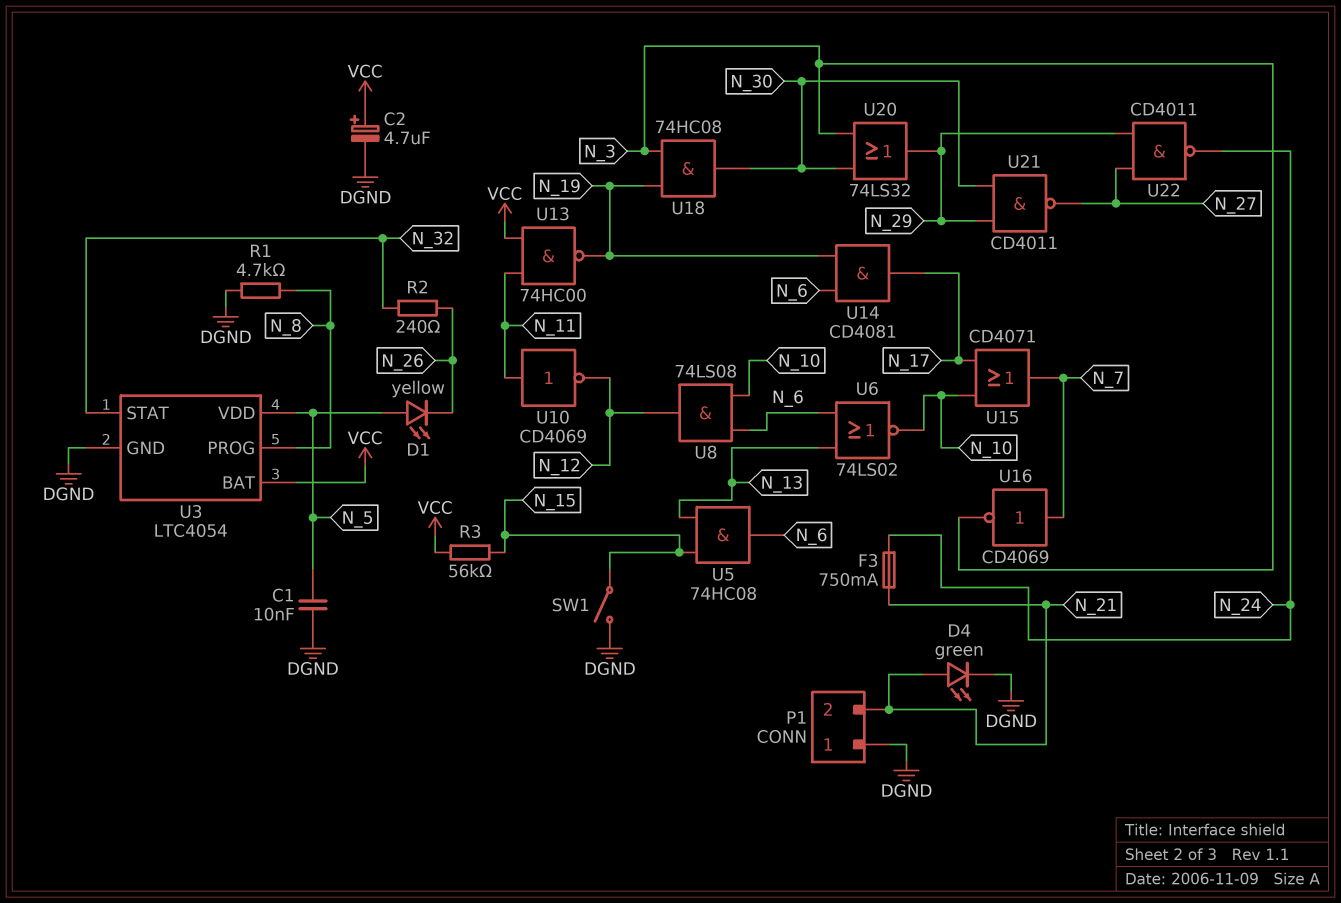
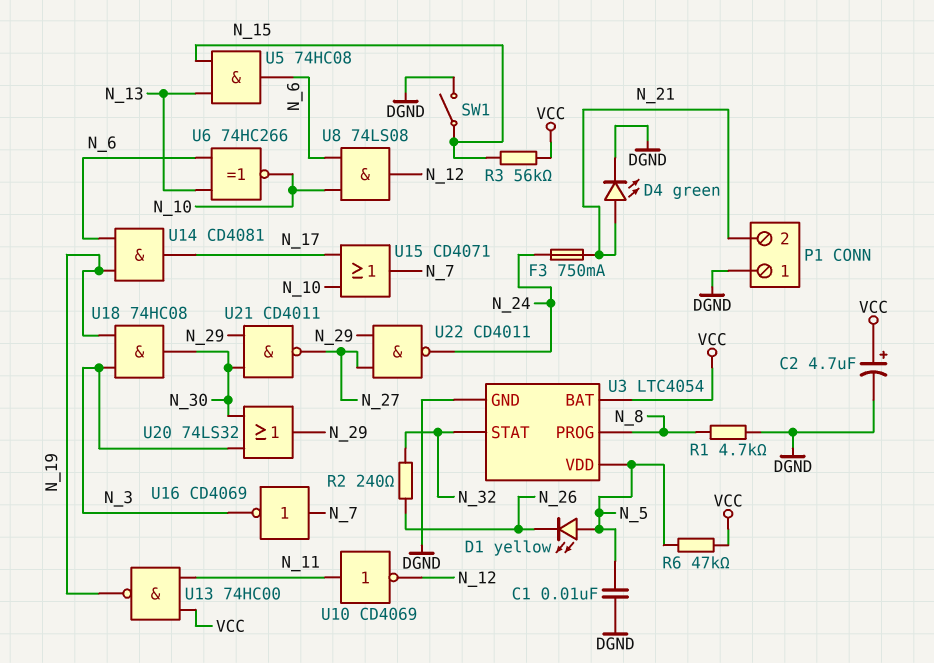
R6: none -> 47k (N_5, VCC)
U6: NOR 74LS02 (in N_6, in N_13, out N_10) -> XNOR 74HC266 (in N_6, in N_13, out N_10)

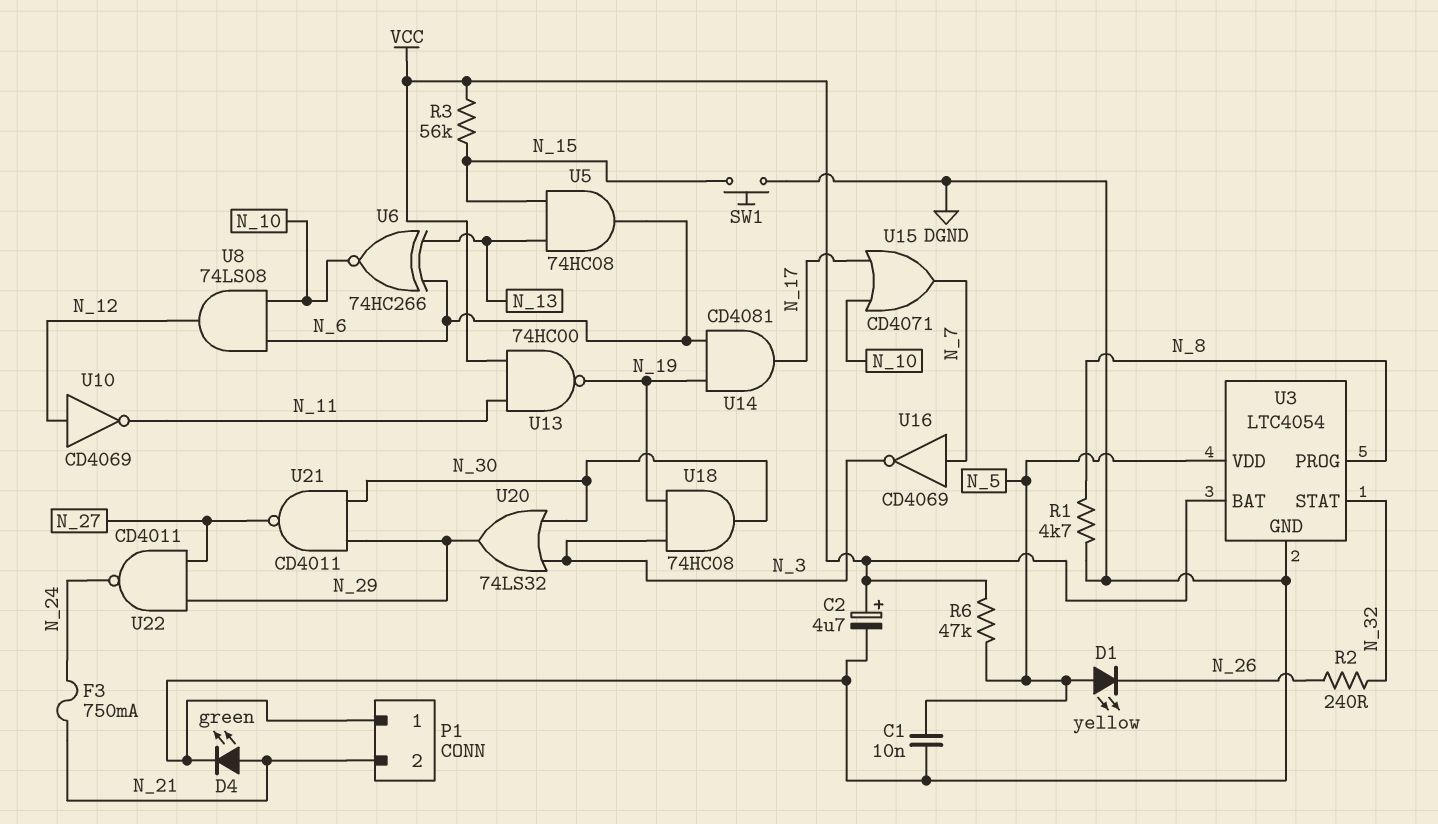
SW1: switch (DGND, N_15) -> button (DGND, N_15)
U10: NOT CD4069 (in N_11, out N_12) -> NOT CD4069 (in N_12, out N_11)

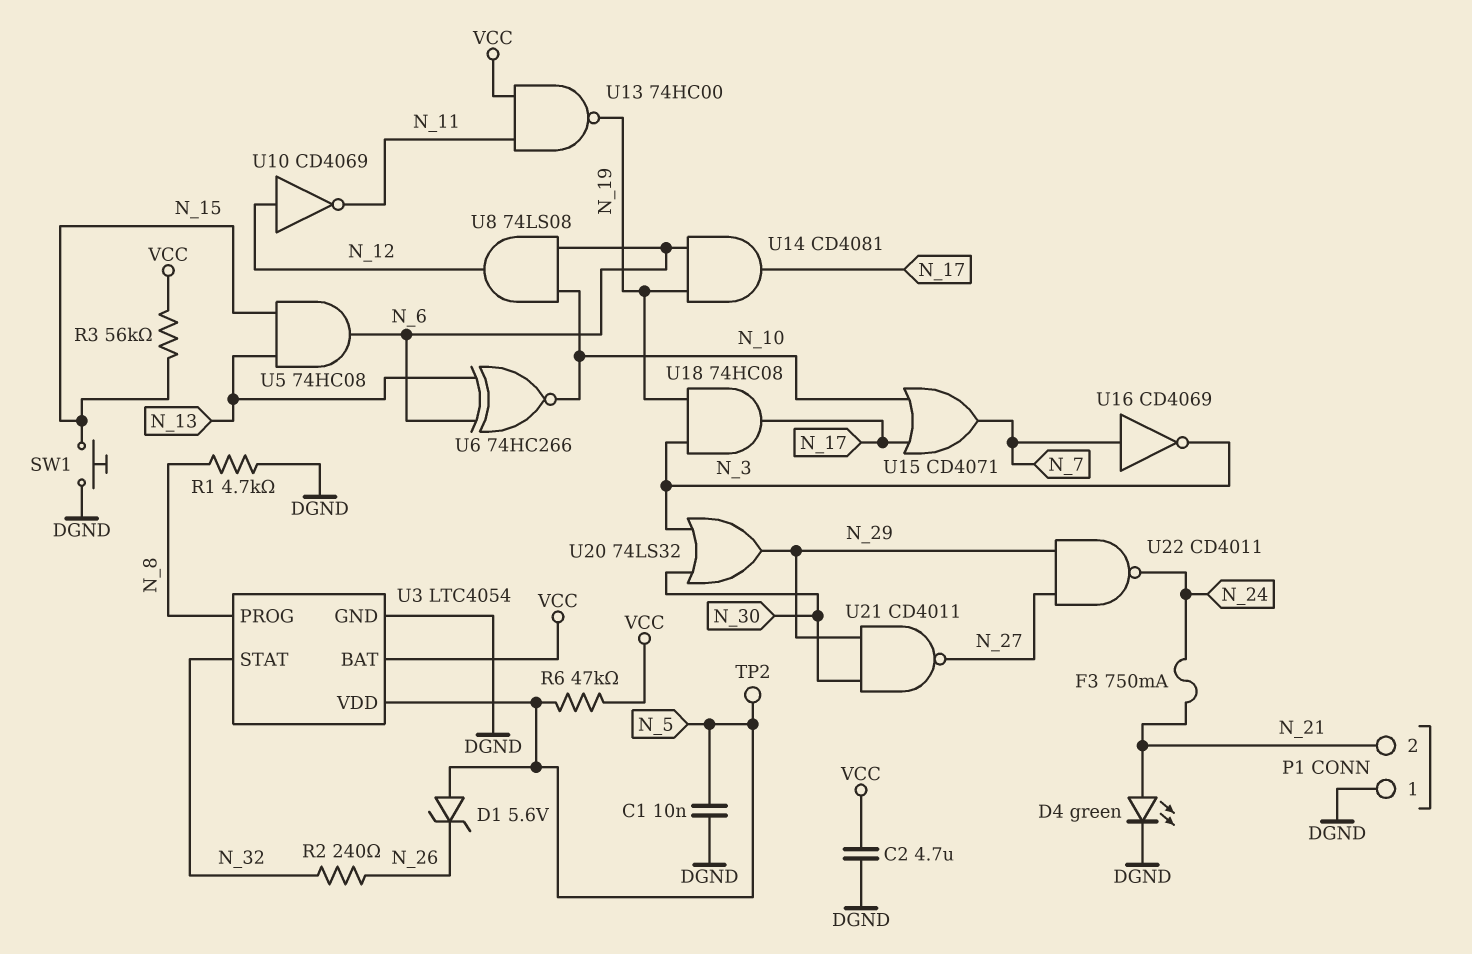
C2: 4.7uF (plus VCC, minus DGND) -> 4.7uF (DGND, VCC)
D1: LED yellow (A N_5, K N_26) -> zener 5.6V (A N_5, K N_26)
TP2: none -> test point (N_5)
U18: AND 74HC08 (in N_3, in N_19, out N_30) -> AND 74HC08 (in N_3, in N_19, out N_17)

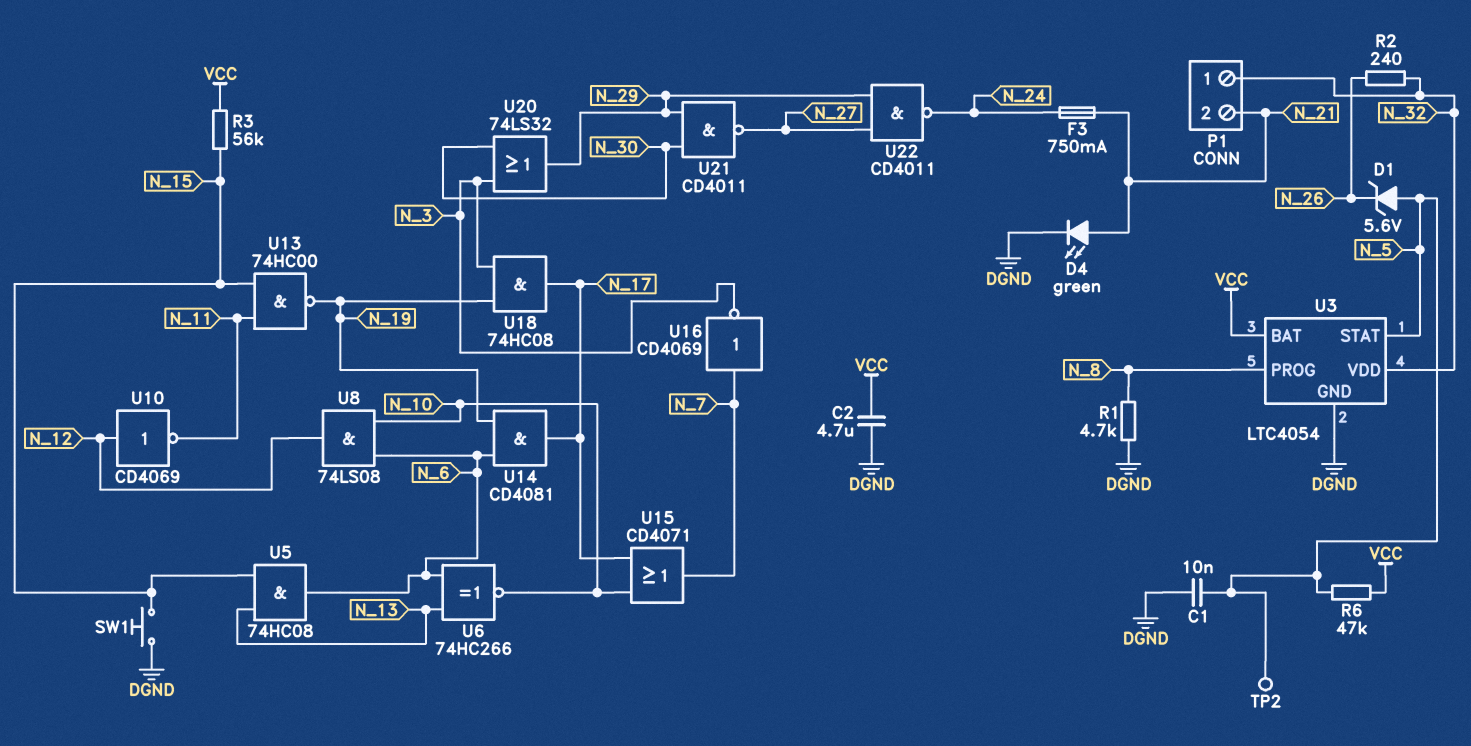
P1 pin 1: DGND -> N_32
U3 pin STAT: N_32 -> N_5
U3 pin VDD: N_5 -> N_32
U13: NAND 74HC00 (in N_11, in VCC, out N_19) -> NAND 74HC00 (in N_11, in N_15, out N_19)

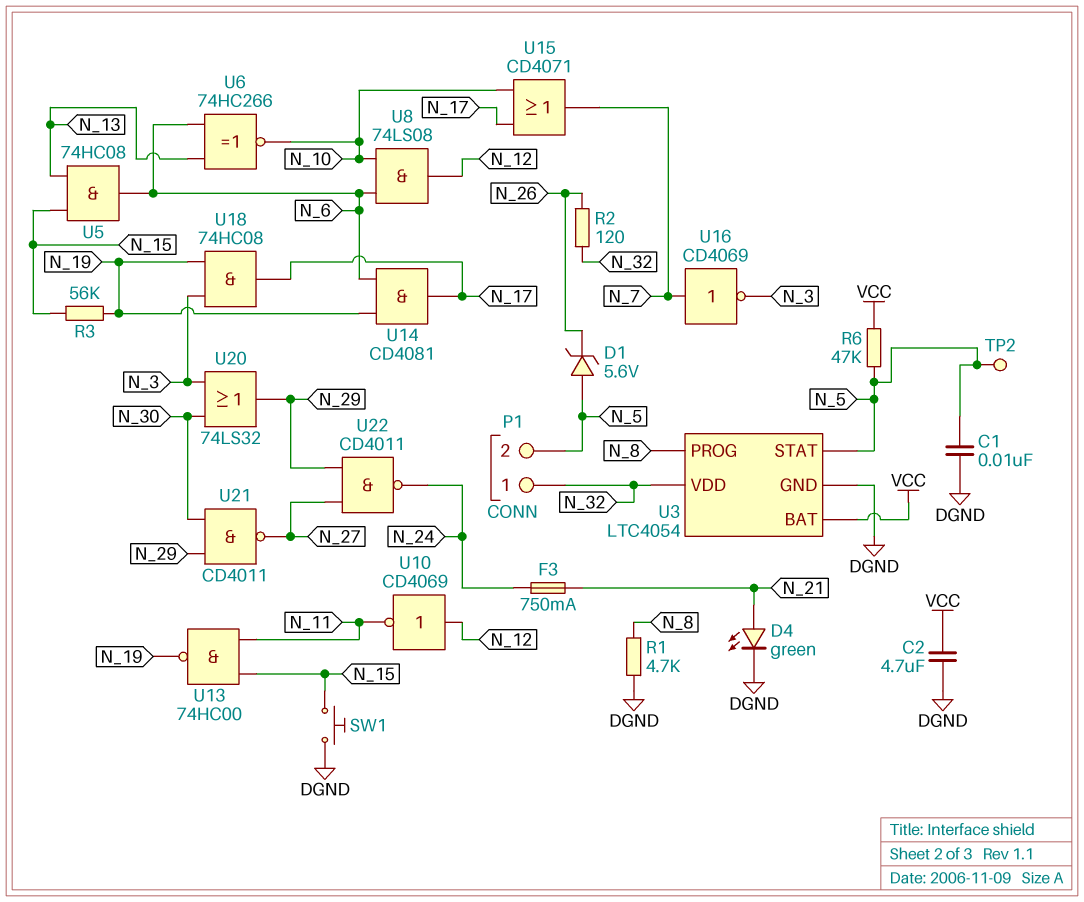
P1 pin 2: N_21 -> N_5
R2: 240 (N_26, N_32) -> 120 (N_26, N_32)
R3: 56k (N_15, VCC) -> 56k (N_15, N_19)

